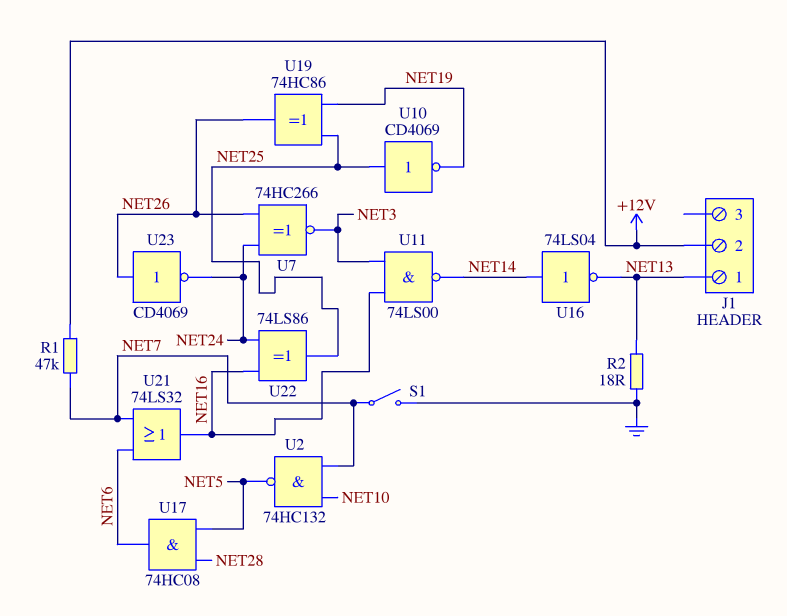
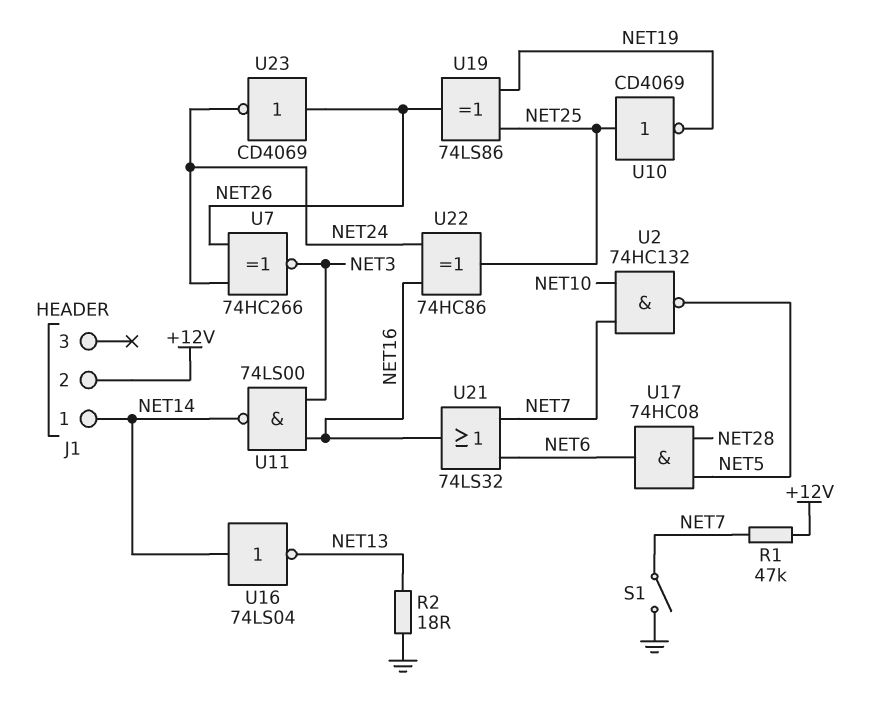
J1 pin 1: NET13 -> NET14
U19: XOR 74HC86 (in NET19, in NET25, out NET26) -> XOR 74LS86 (in NET19, in NET25, out NET26)
U22: XOR 74LS86 (in NET16, in NET24, out NET25) -> XOR 74HC86 (in NET16, in NET24, out NET25)

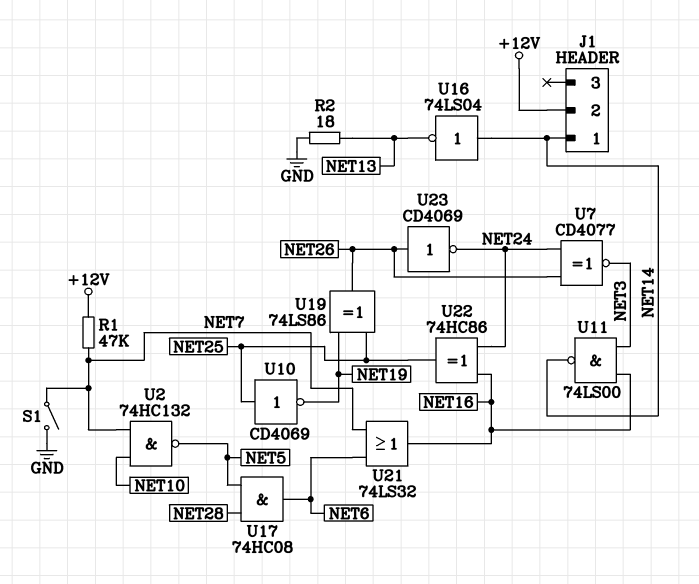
U7: XNOR 74HC266 (in NET24, in NET26, out NET3) -> XNOR CD4077 (in NET24, in NET26, out NET3)

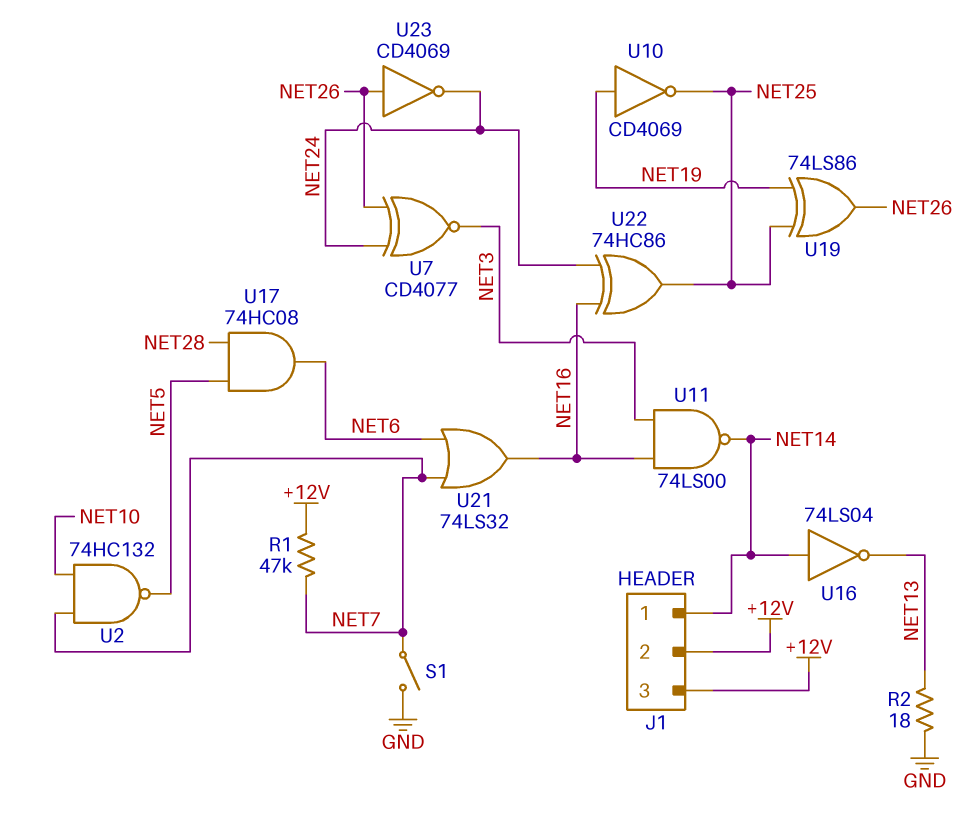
J1 pin 3: none -> +12V
U10: NOT CD4069 (in NET25, out NET19) -> NOT CD4069 (in NET19, out NET25)

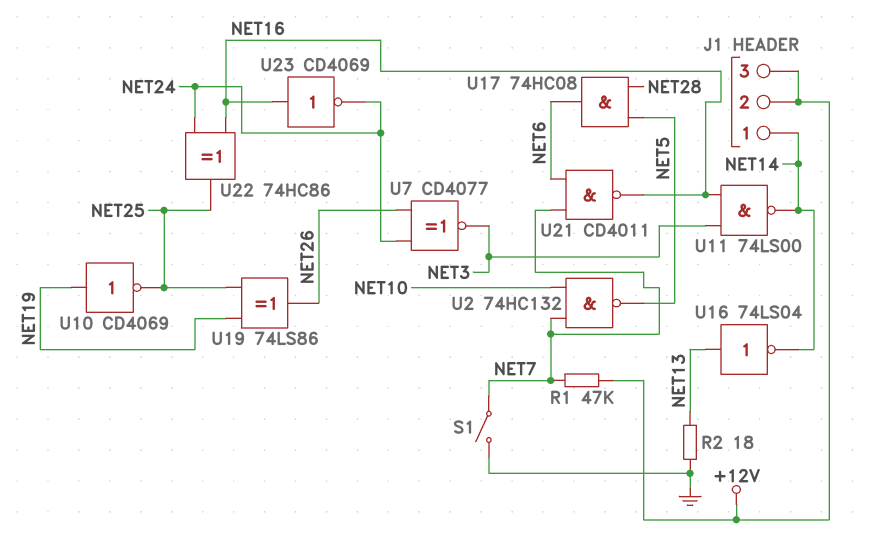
U16: NOT 74LS04 (in NET14, out NET13) -> NOT 74LS04 (in NET13, out NET14)
U21: OR 74LS32 (in NET6, in NET7, out NET16) -> NAND CD4011 (in NET6, in NET7, out NET16)
U23: NOT CD4069 (in NET26, out NET24) -> NOT CD4069 (in NET16, out NET24)

